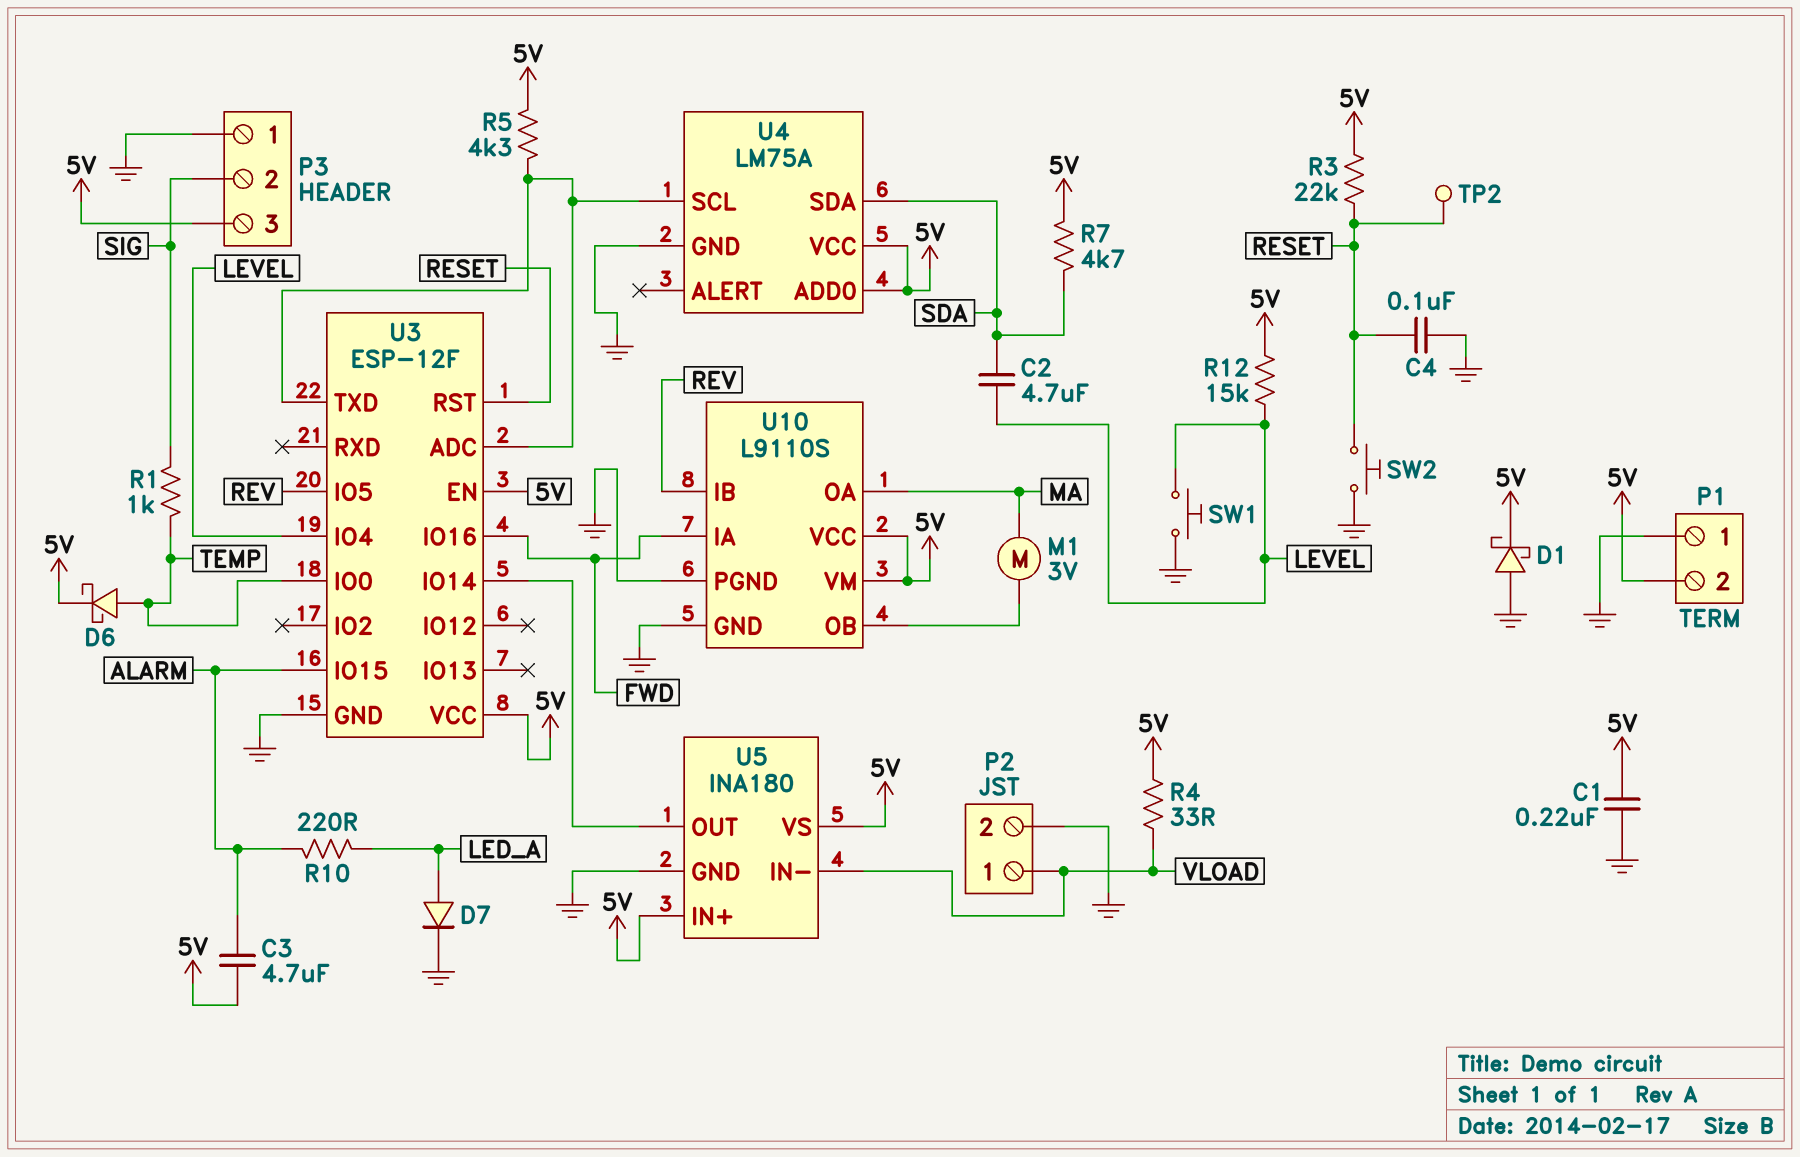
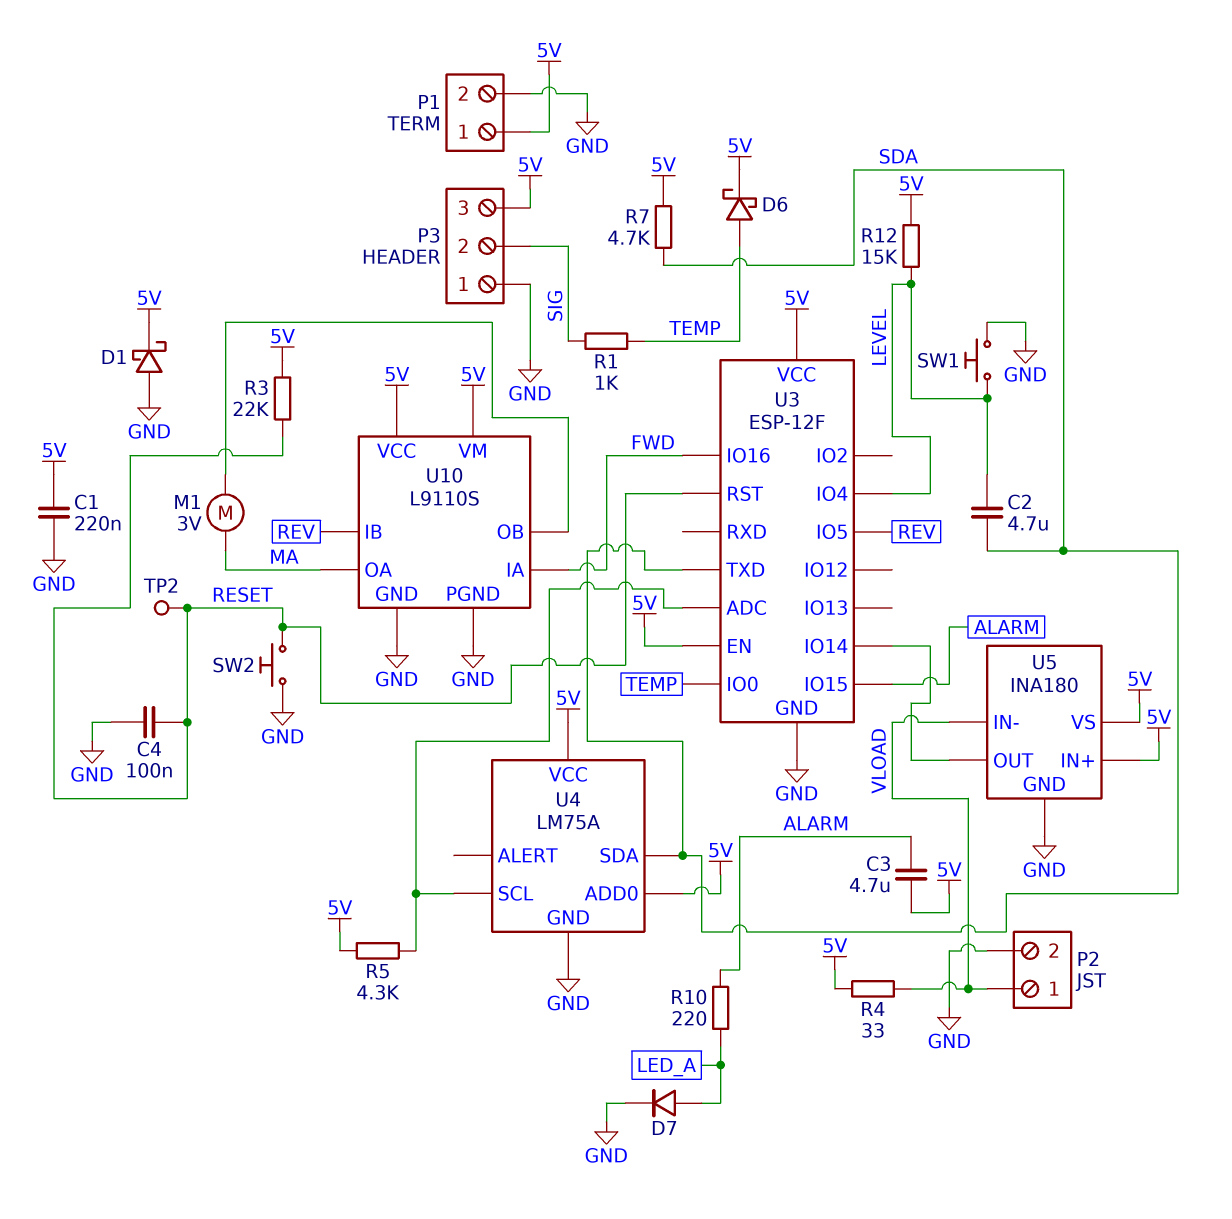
P1 pin 1: GND -> 5V
P1 pin 2: 5V -> GND
U3 pin TXD: U3/ADC -> SDA

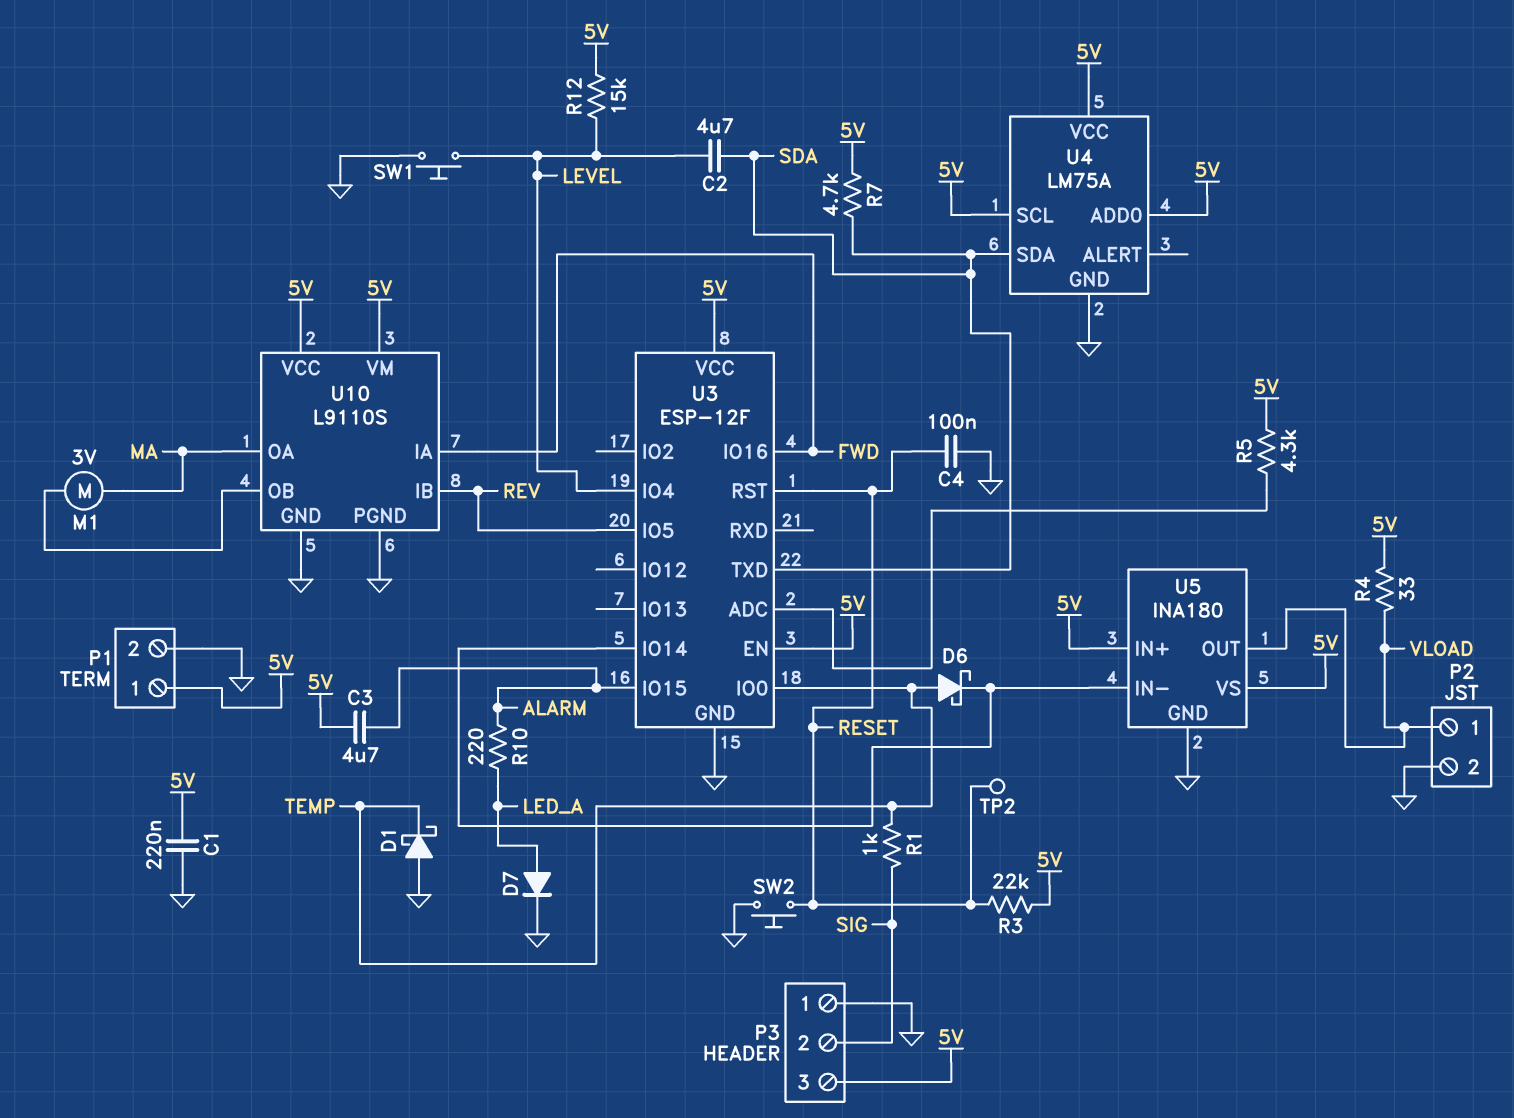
D1: schottky (A GND, K 5V) -> schottky (A GND, K TEMP)
D6: schottky (A TEMP, K 5V) -> schottky (A TEMP, K U3/IO14)
U4 pin SCL: U3/ADC -> 5V
U5 pin IN-: VLOAD -> U3/IO14
U5 pin OUT: U3/IO14 -> VLOAD

